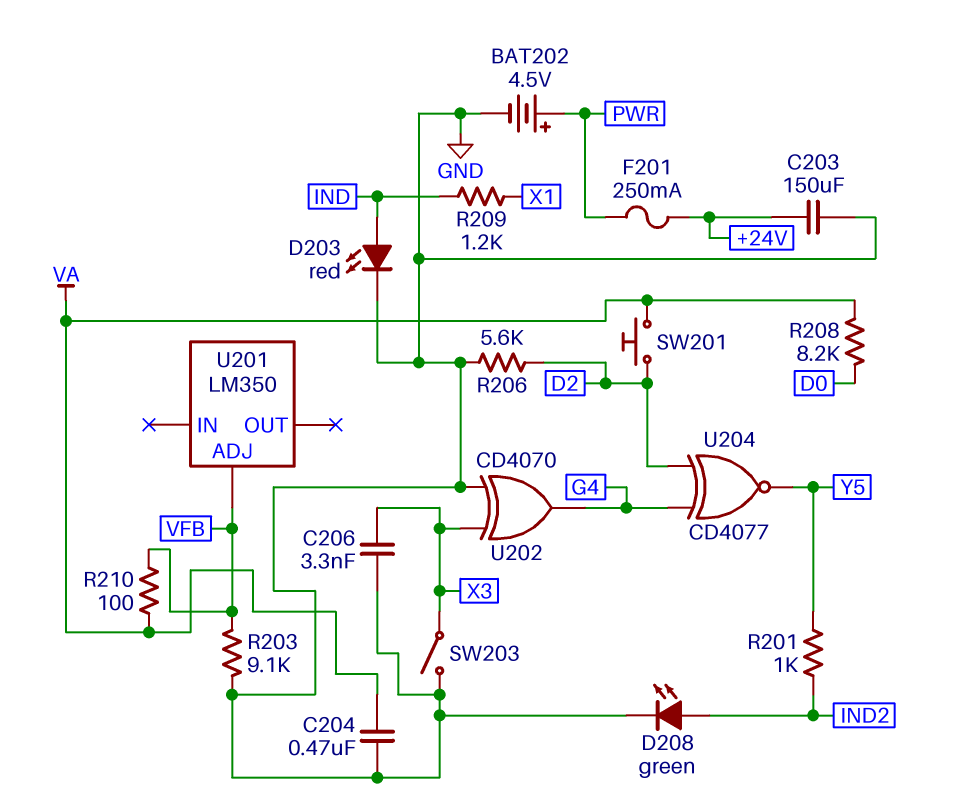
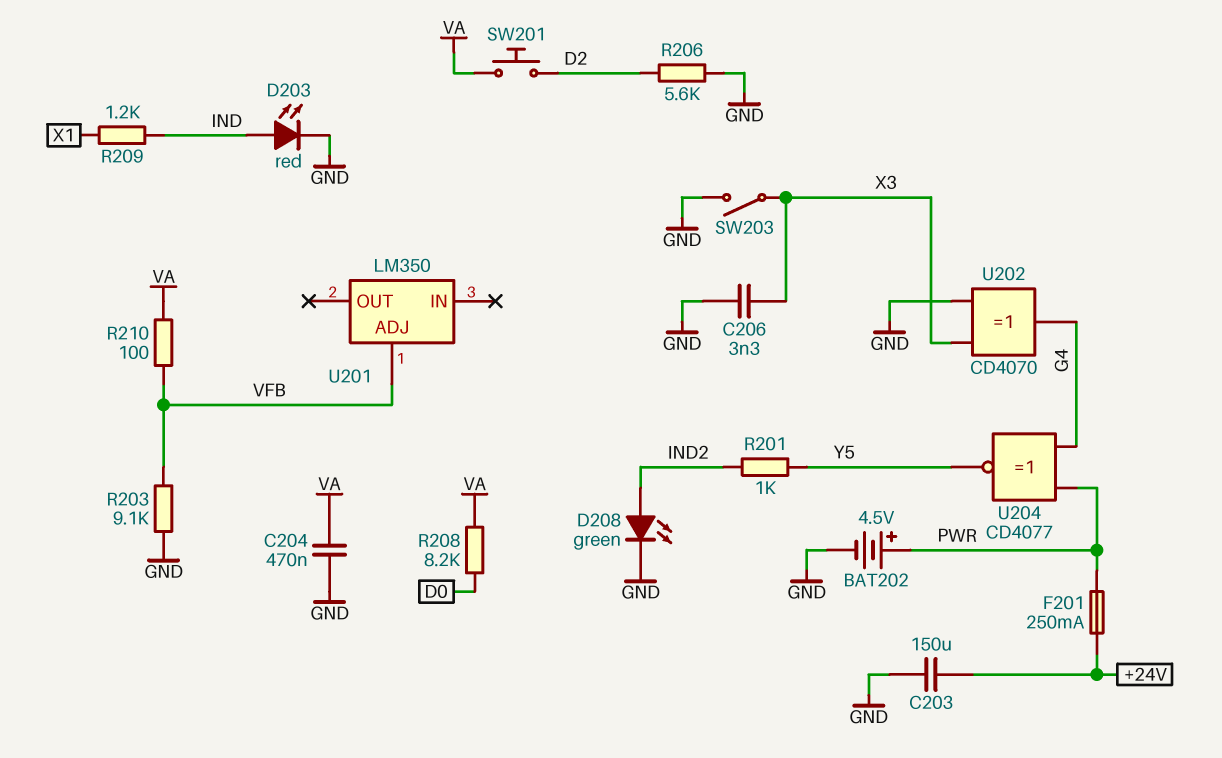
U204: XNOR CD4077 (in D2, in G4, out Y5) -> XNOR CD4077 (in G4, in PWR, out Y5)

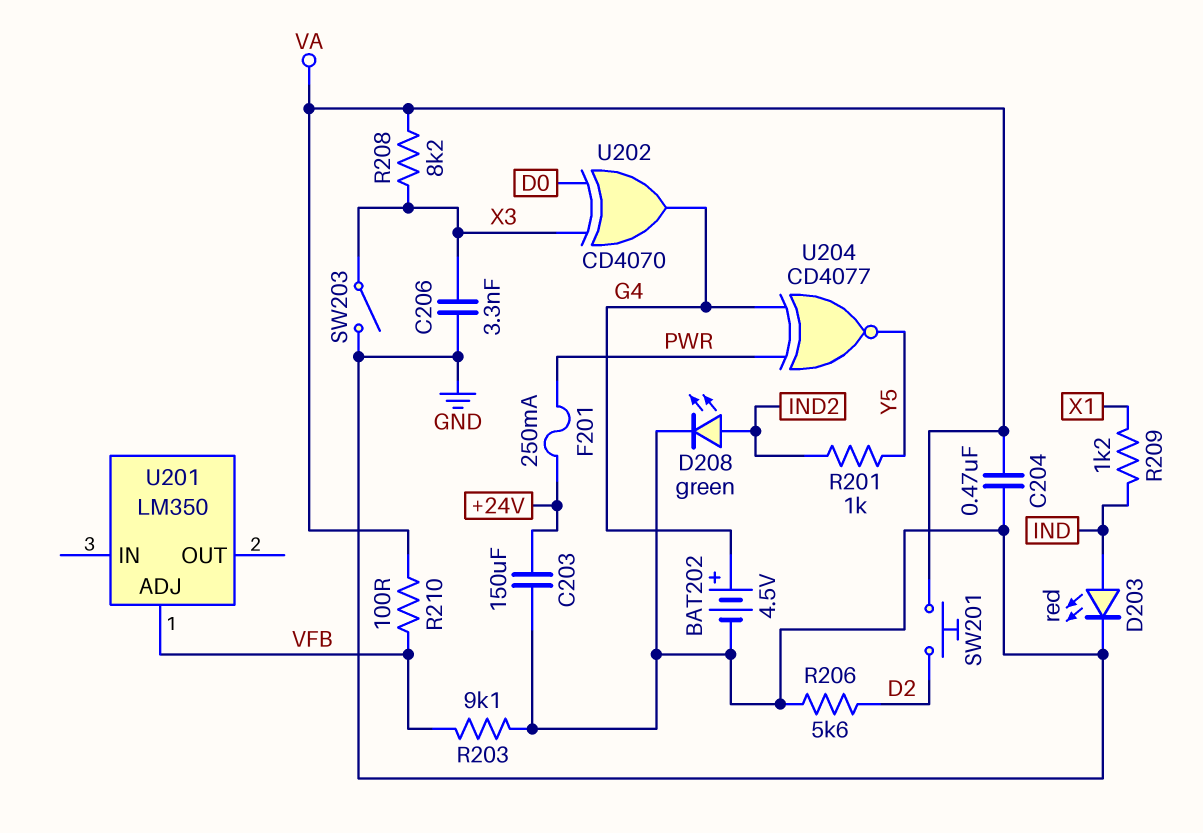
BAT202: 4.5V (plus PWR, minus GND) -> 4.5V (plus G4, minus GND)
R208: 8.2k (D0, VA) -> 8.2k (VA, X3)
U202: XOR CD4070 (in GND, in X3, out G4) -> XOR CD4070 (in D0, in X3, out G4)

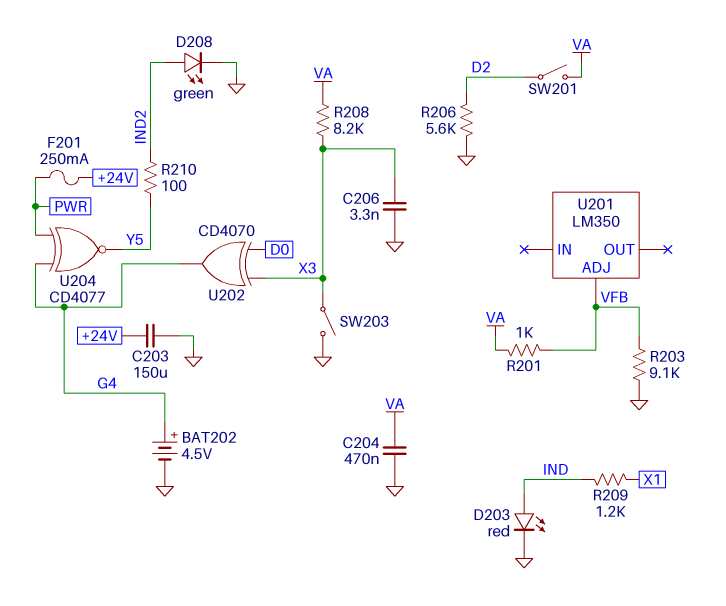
R201: 1k (IND2, Y5) -> 1k (VA, VFB)
R210: 100 (VA, VFB) -> 100 (IND2, Y5)
SW201: button (D2, VA) -> switch (D2, VA)

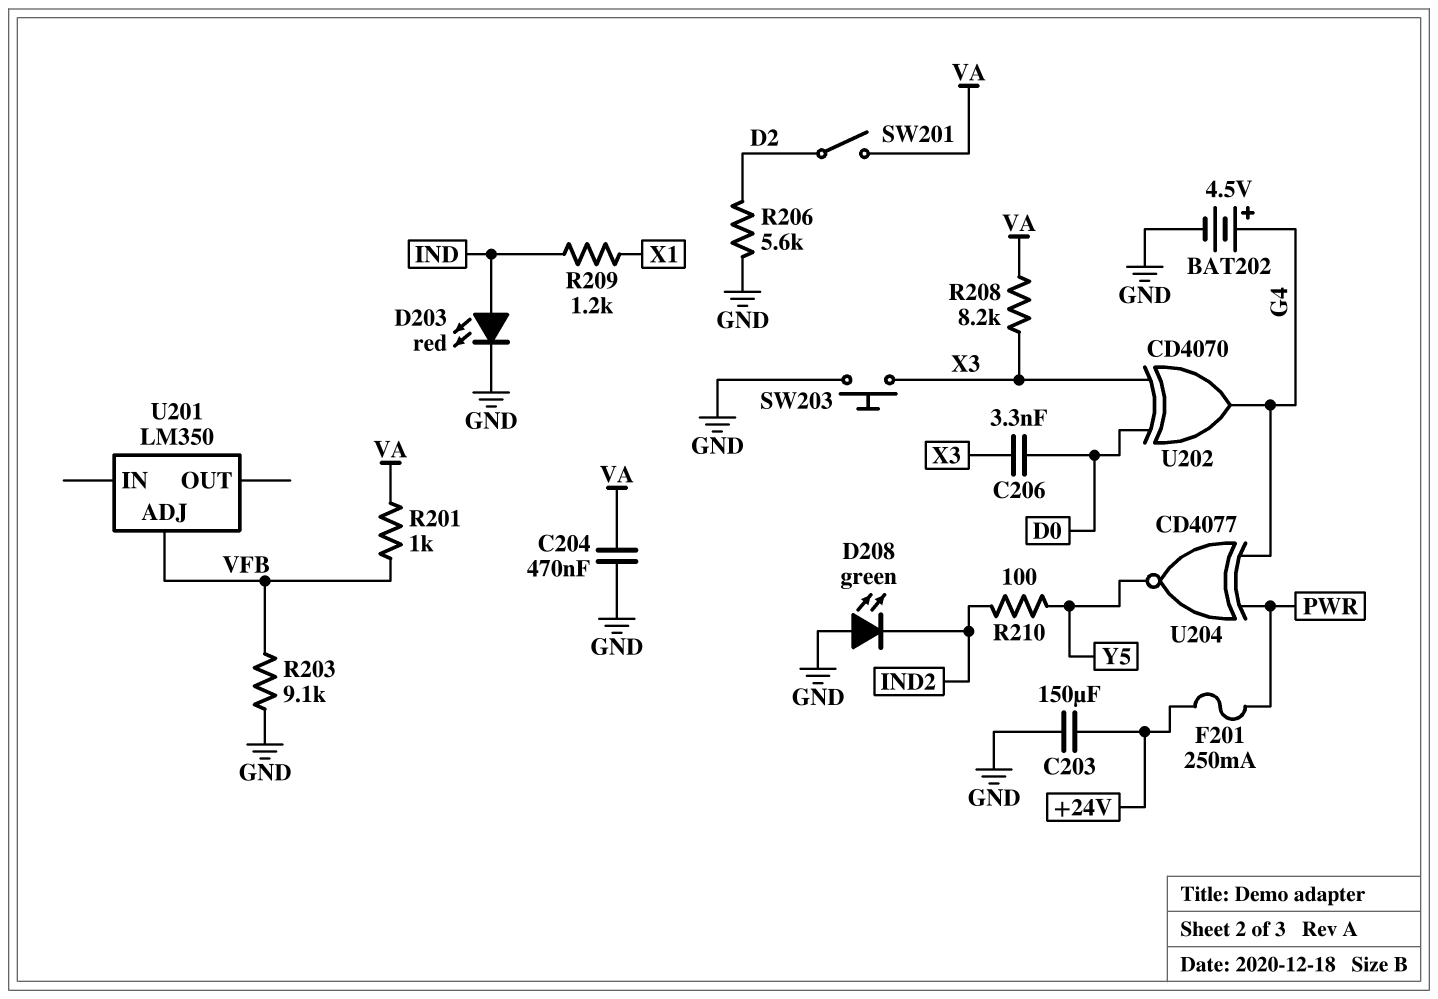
C206: 3.3nF (GND, X3) -> 3.3nF (D0, X3)
D208: LED green (A IND2, K GND) -> LED green (A GND, K IND2)
SW203: switch (GND, X3) -> button (GND, X3)

